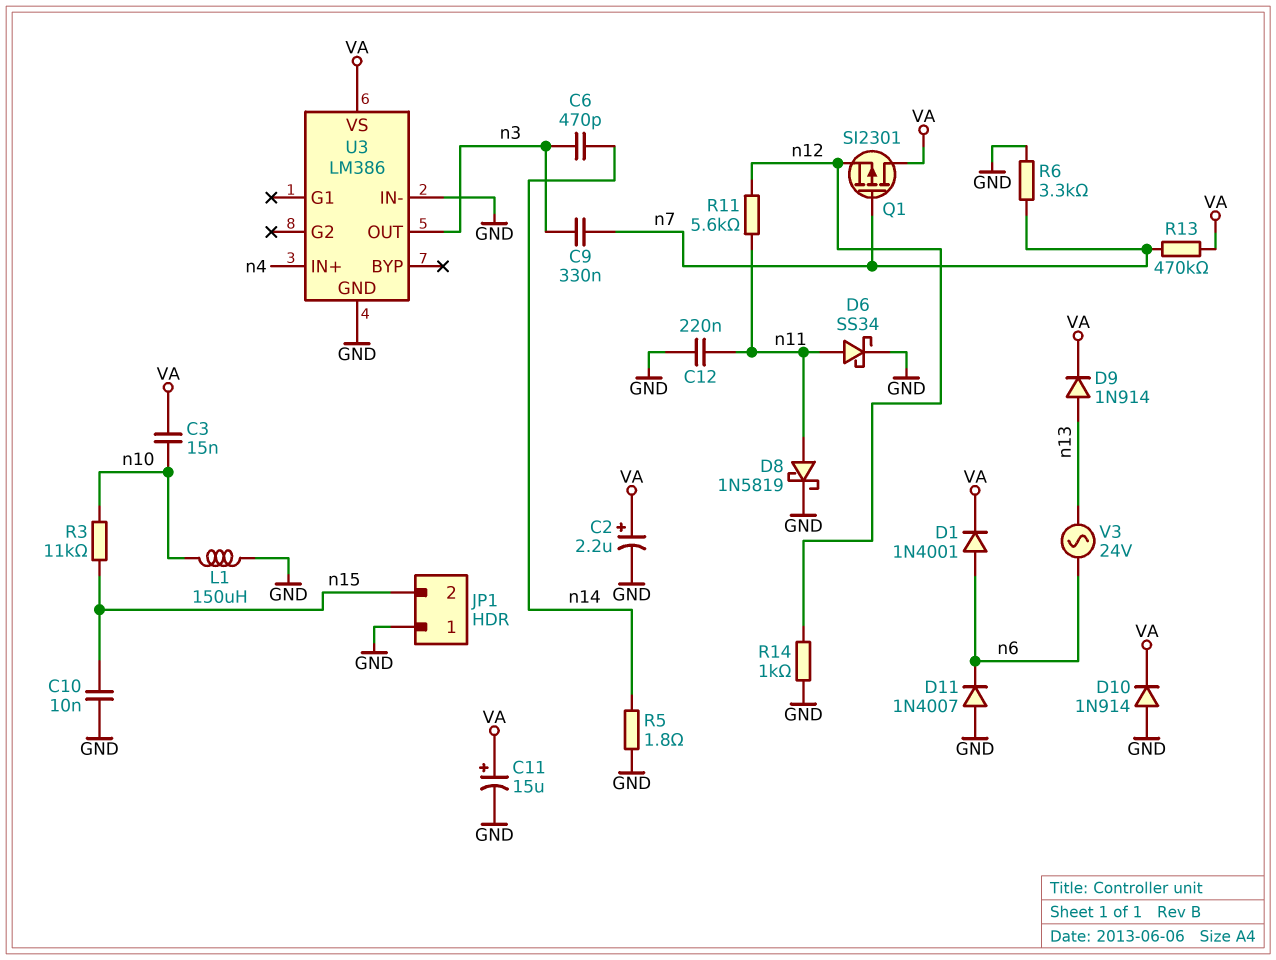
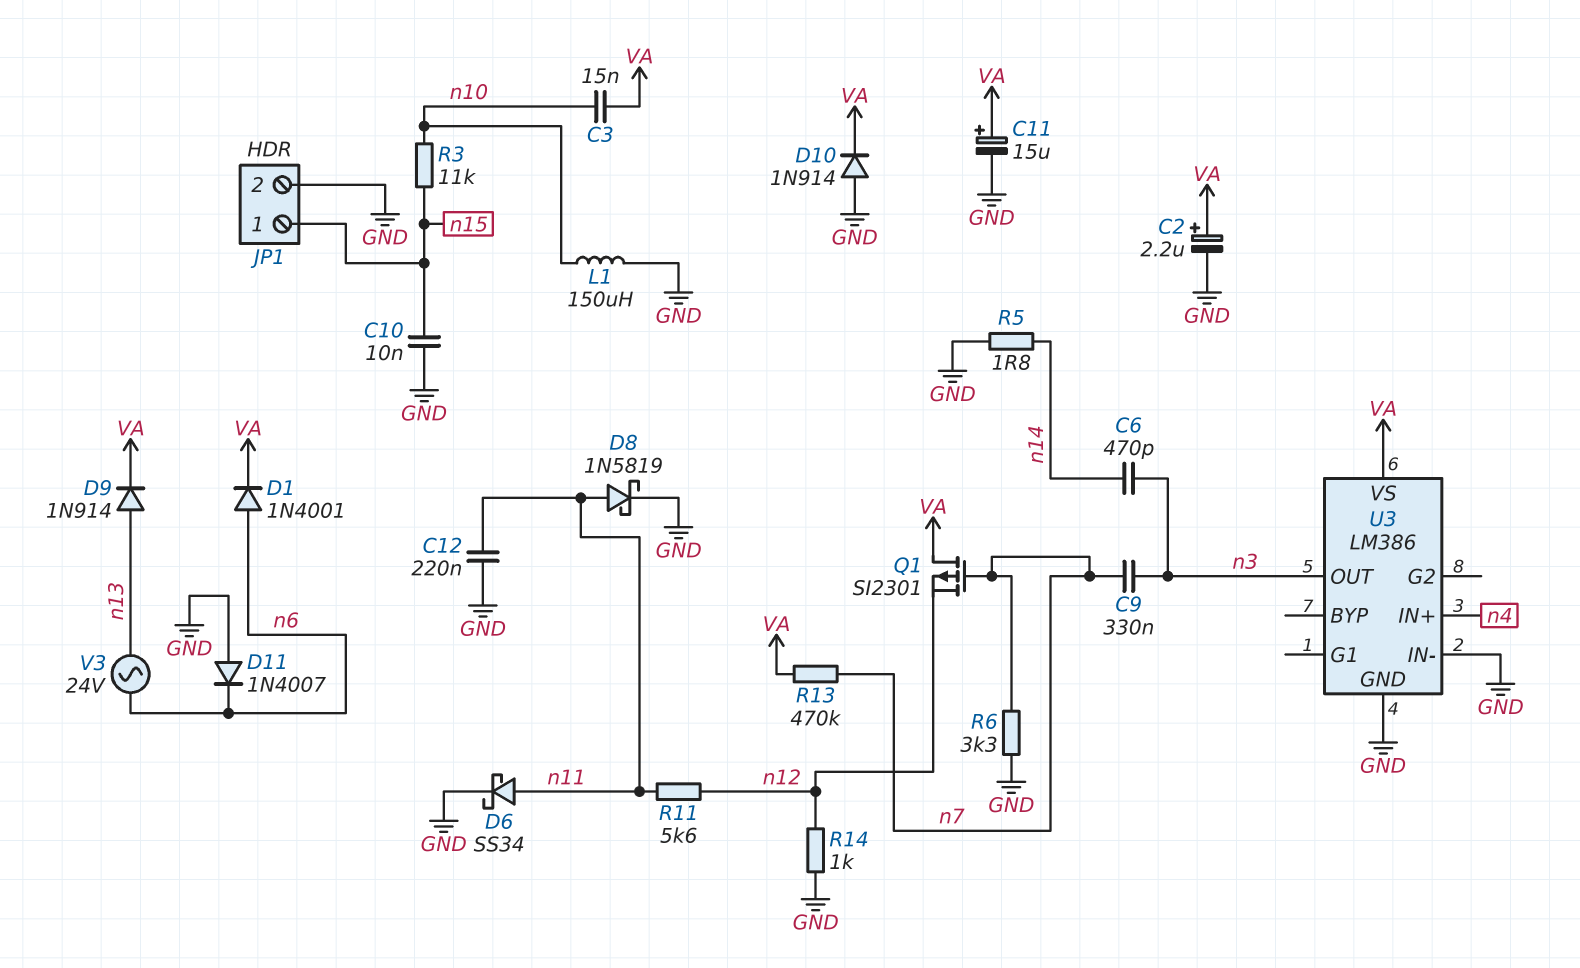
JP1 pin 1: GND -> n15
JP1 pin 2: n15 -> GND

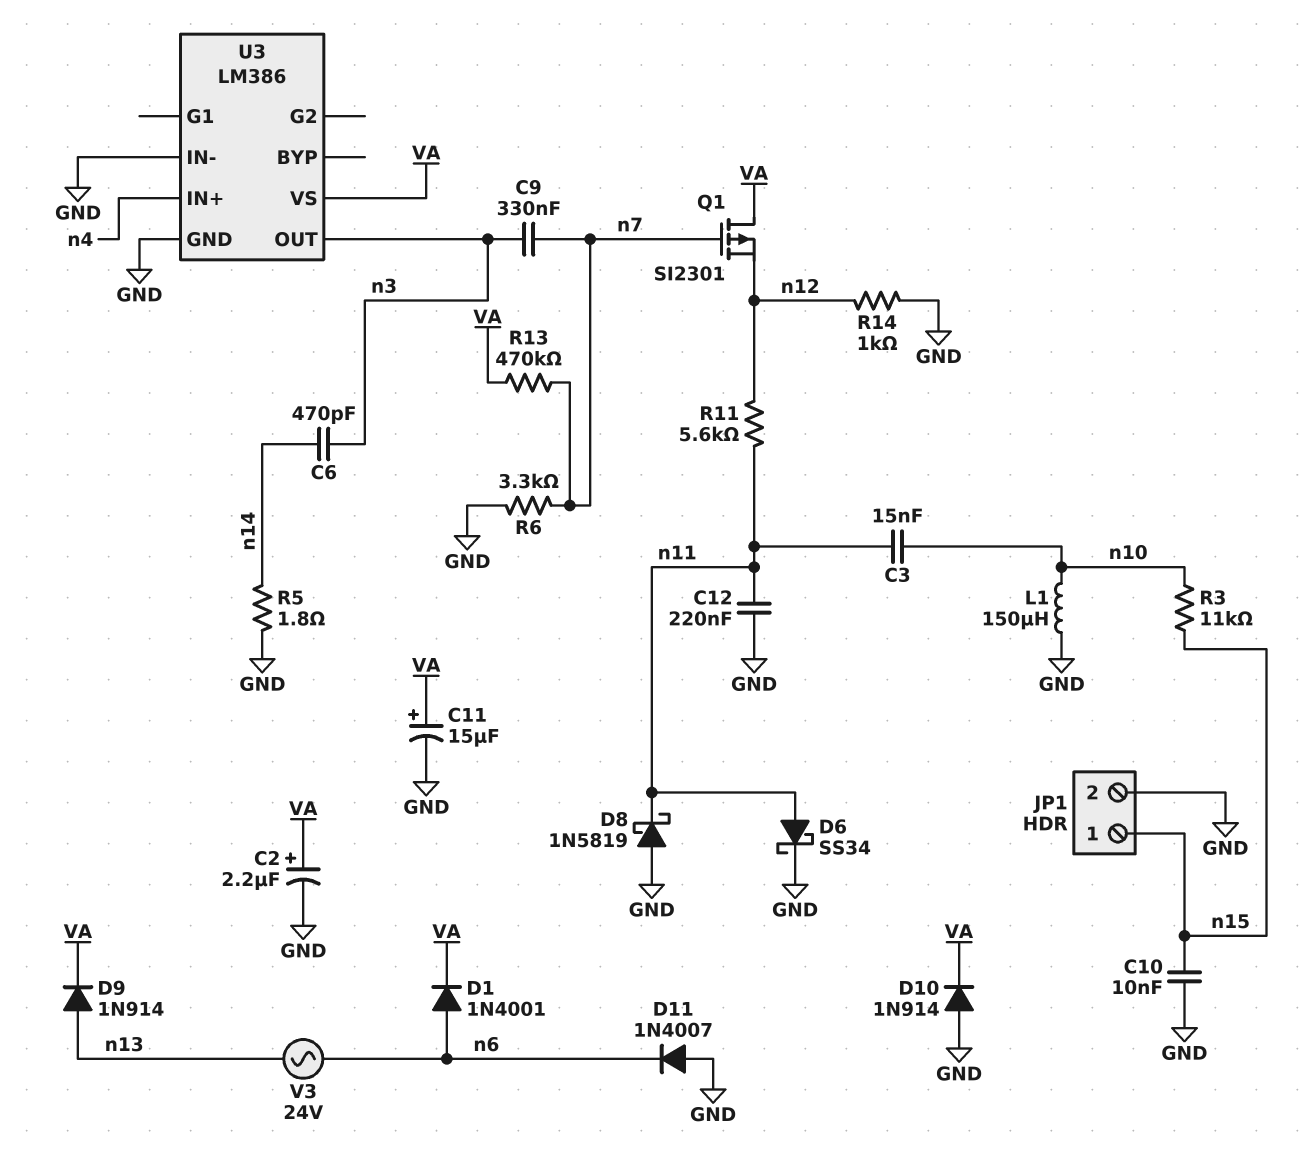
C3: 15nF (VA, n10) -> 15nF (n10, n11)
D8: schottky 1N5819 (A n11, K GND) -> schottky 1N5819 (A GND, K n11)

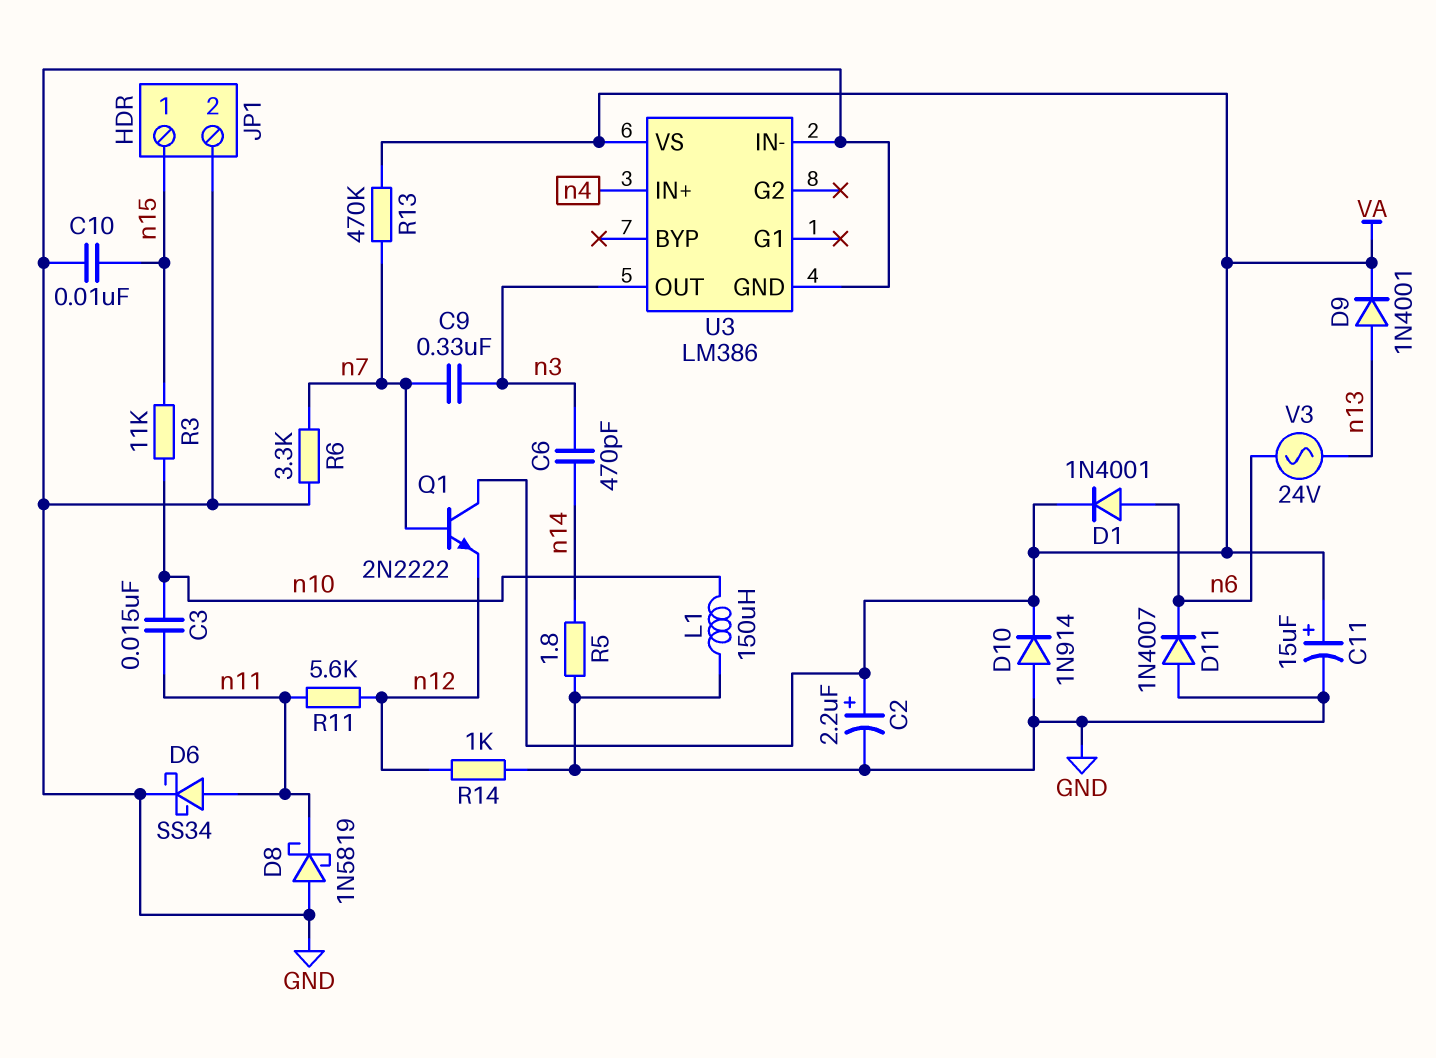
C12: 220nF (GND, n11) -> none
D9: diode 1N914 (A n13, K VA) -> diode 1N4001 (A n13, K VA)
Q1: PMOS SI2301 (G n7, D VA, S n12) -> NPN 2N2222 (B n7, C VA, E n12)

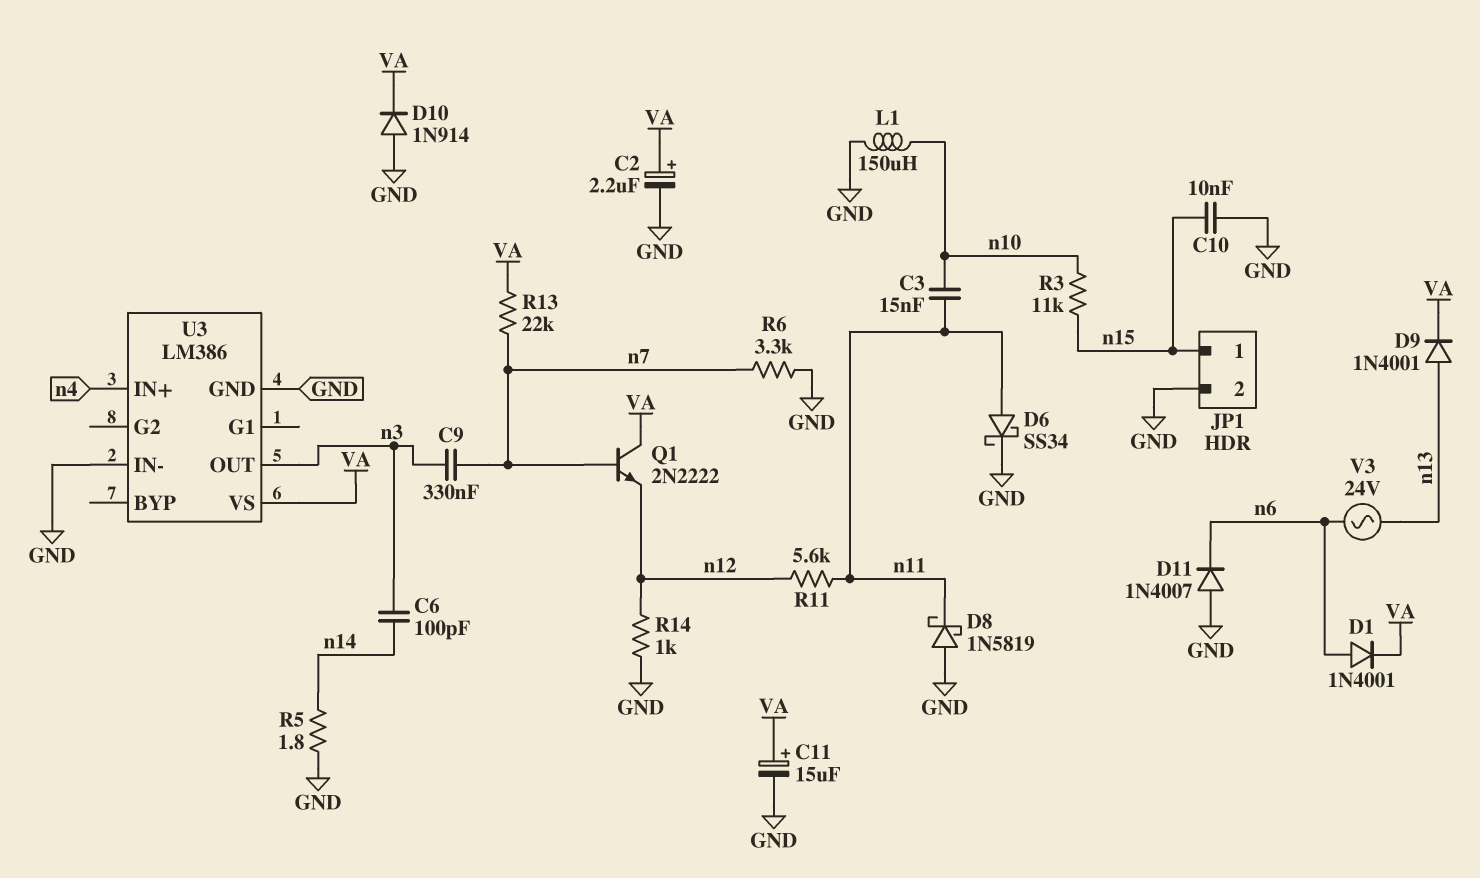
C6: 470pF (n3, n14) -> 100pF (n3, n14)
R13: 470k (VA, n7) -> 22k (VA, n7)

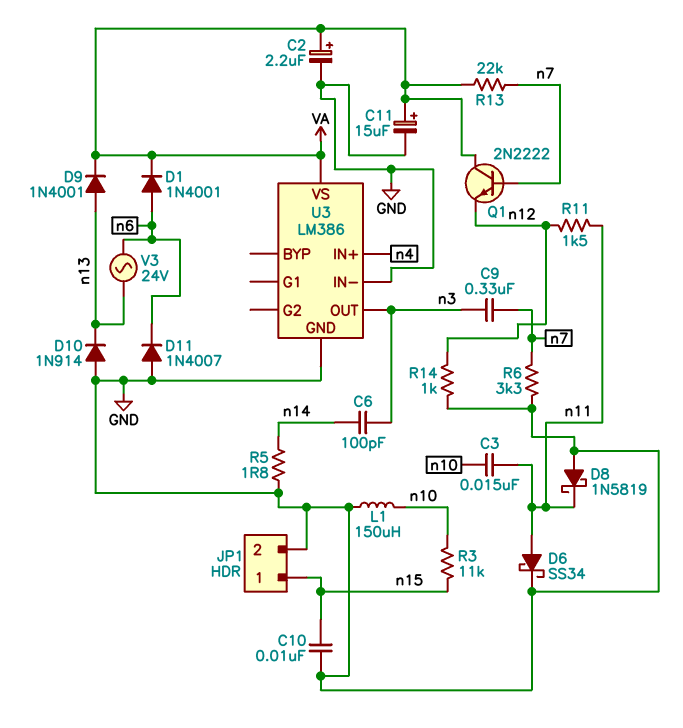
D10: diode 1N914 (A GND, K VA) -> diode 1N914 (A GND, K n13)
R11: 5.6k (n11, n12) -> 1.5k (n11, n12)

